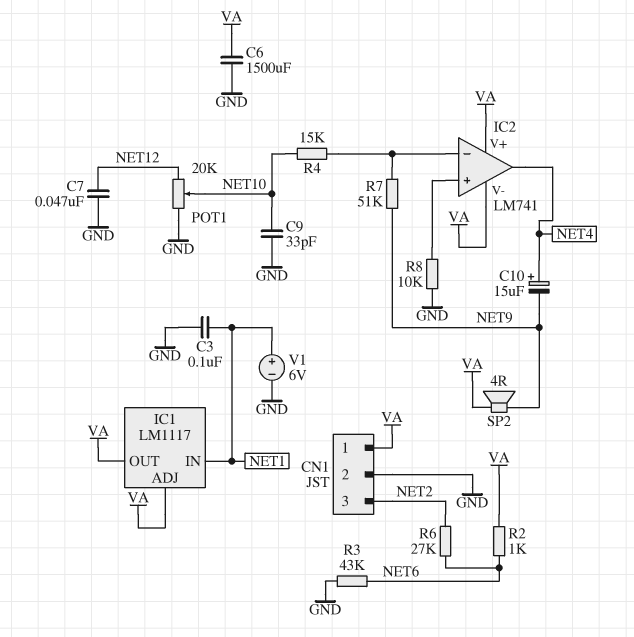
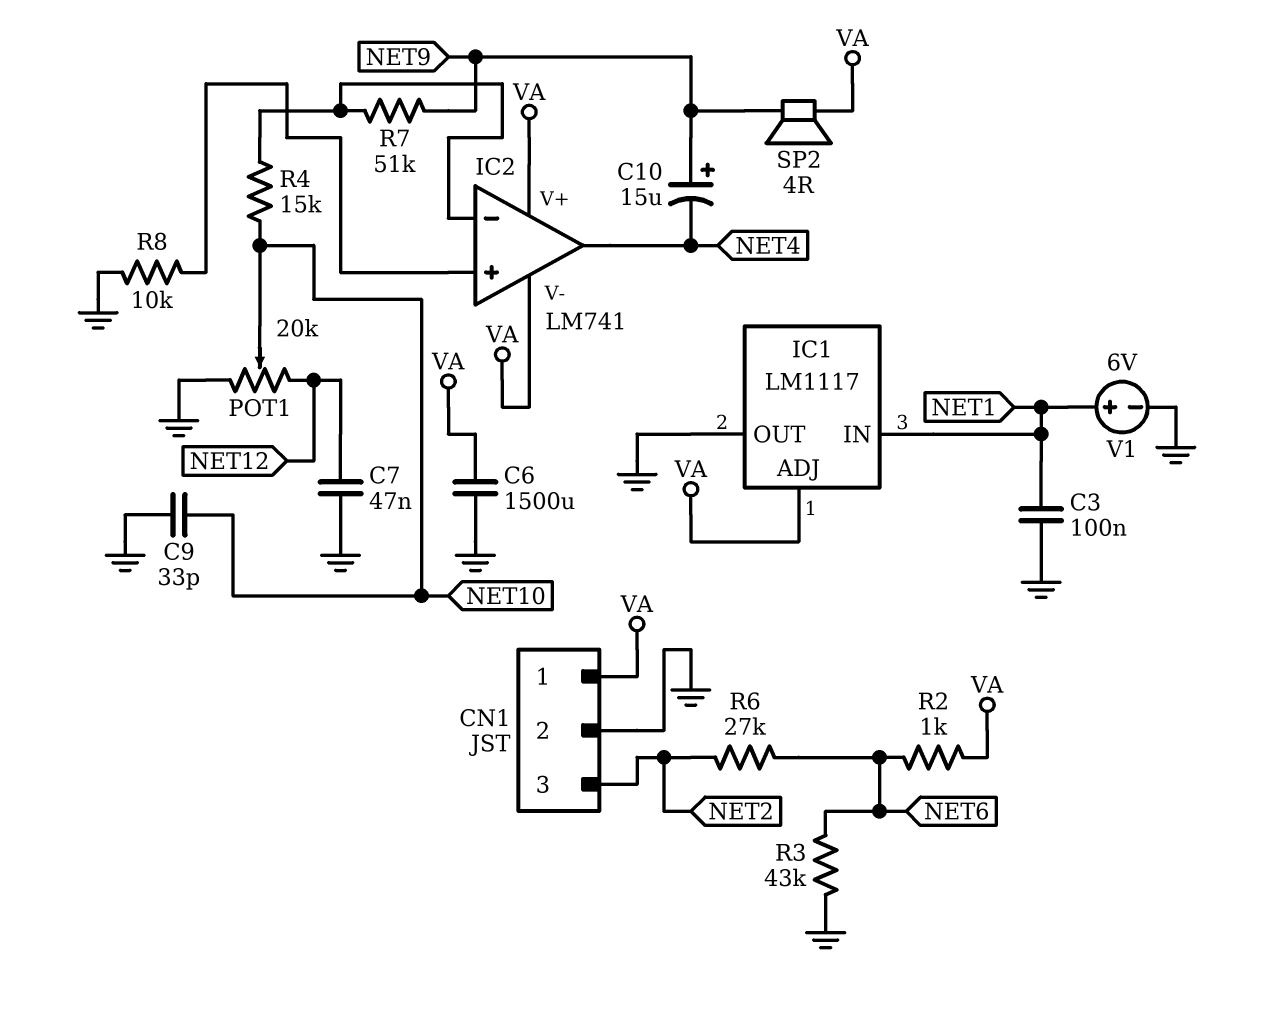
C10: 15uF (plus NET4, minus NET9) -> 15uF (plus NET9, minus NET4)
IC1 pin OUT: VA -> GND

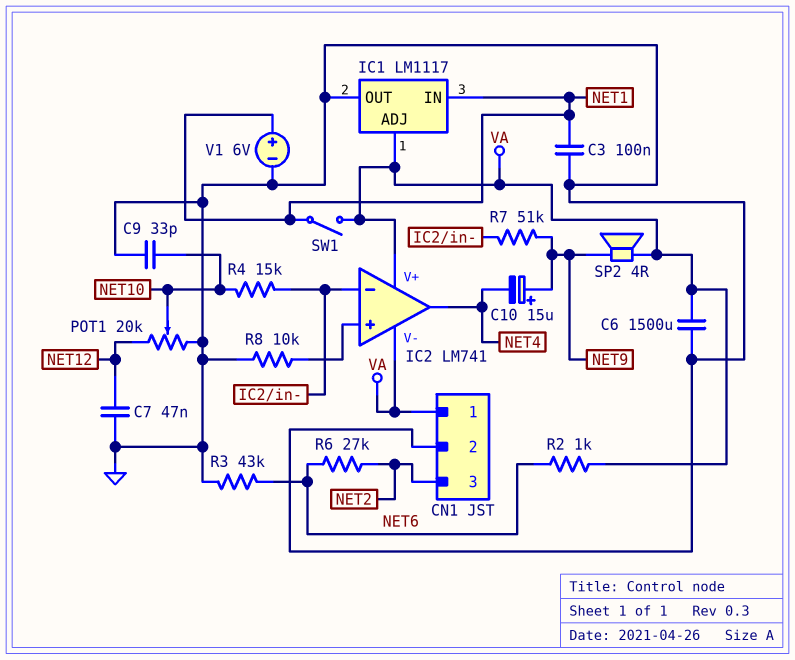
SW1: none -> switch (NET1, VA)

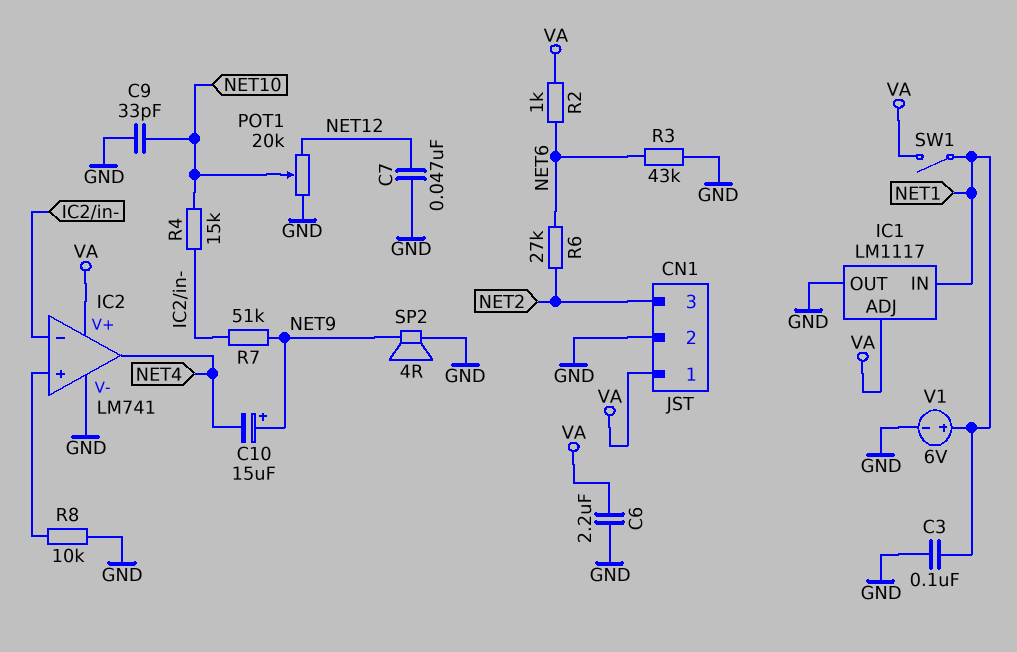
C6: 1500uF (GND, VA) -> 2.2uF (GND, VA)
IC2 pin V-: VA -> GND
SP2: speaker 4R (NET9, VA) -> speaker 4R (GND, NET9)

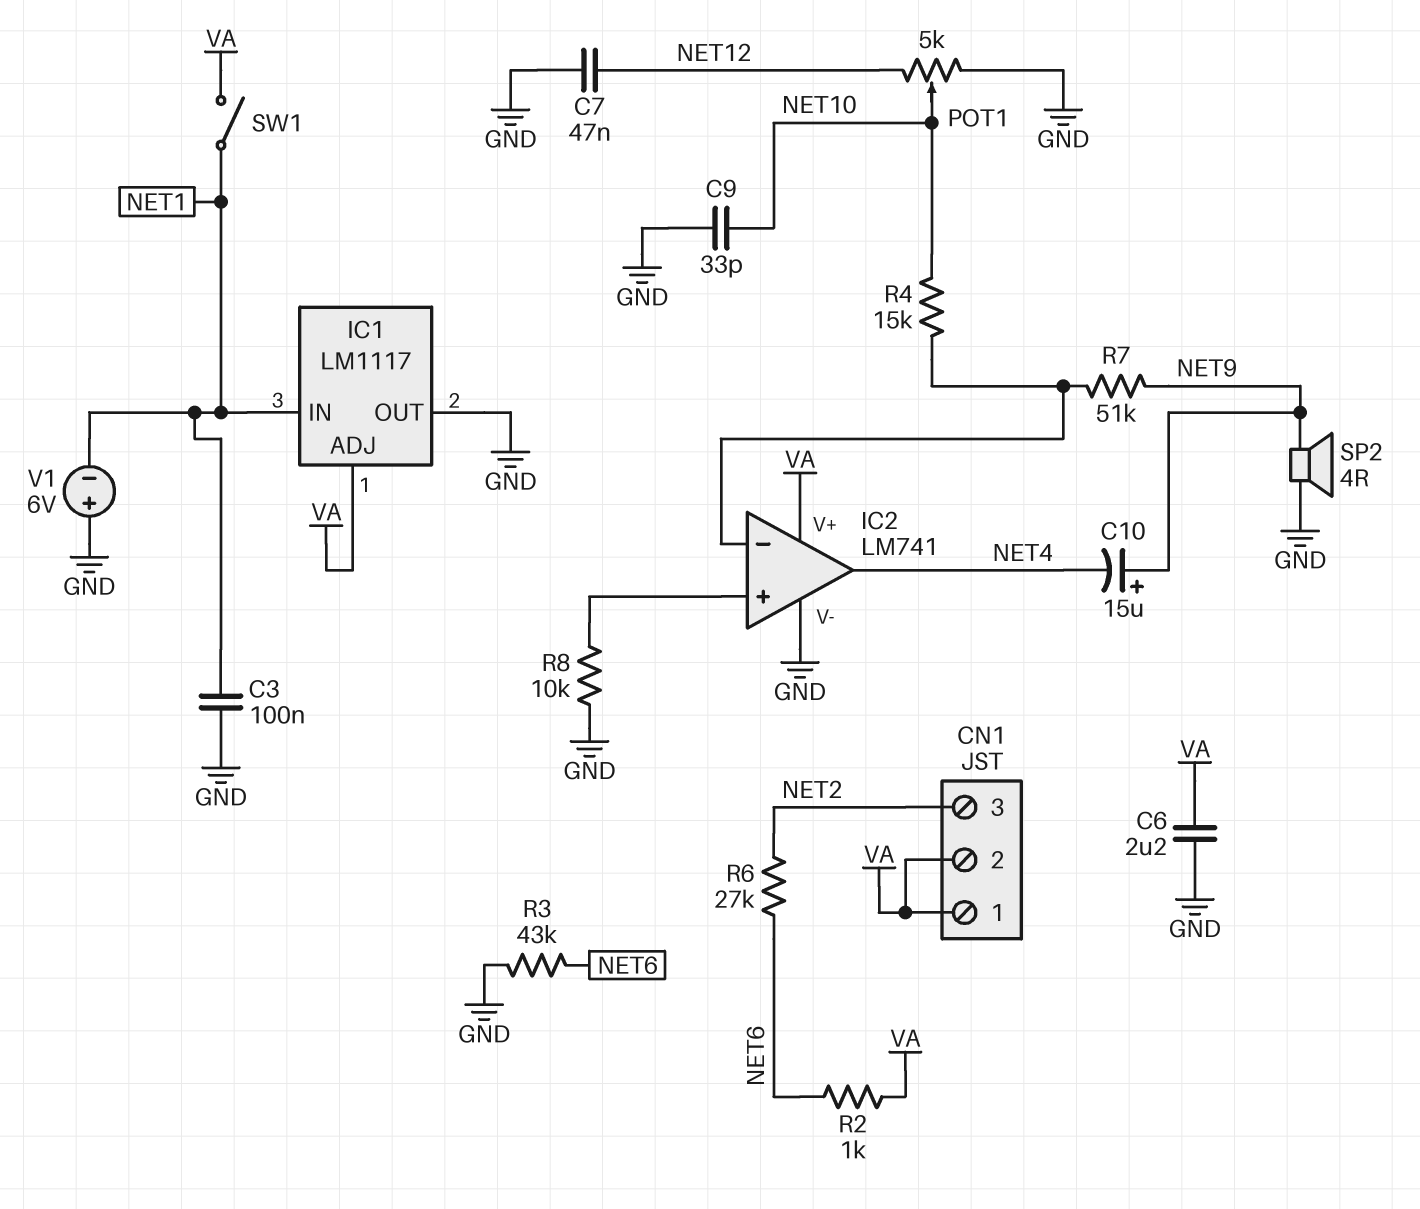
CN1 pin 2: GND -> VA
POT1: 20k (GND, NET12, wiper NET10) -> 5k (GND, NET12, wiper NET10)
V1: 6V (plus NET1, minus GND) -> 6V (plus GND, minus NET1)

